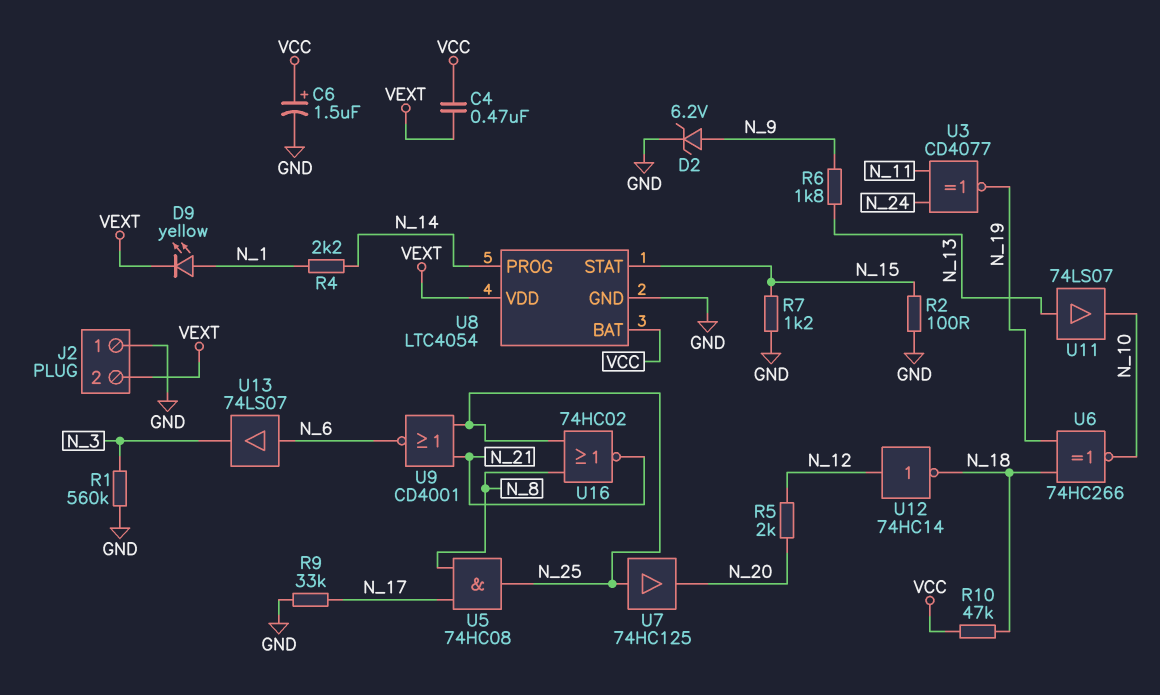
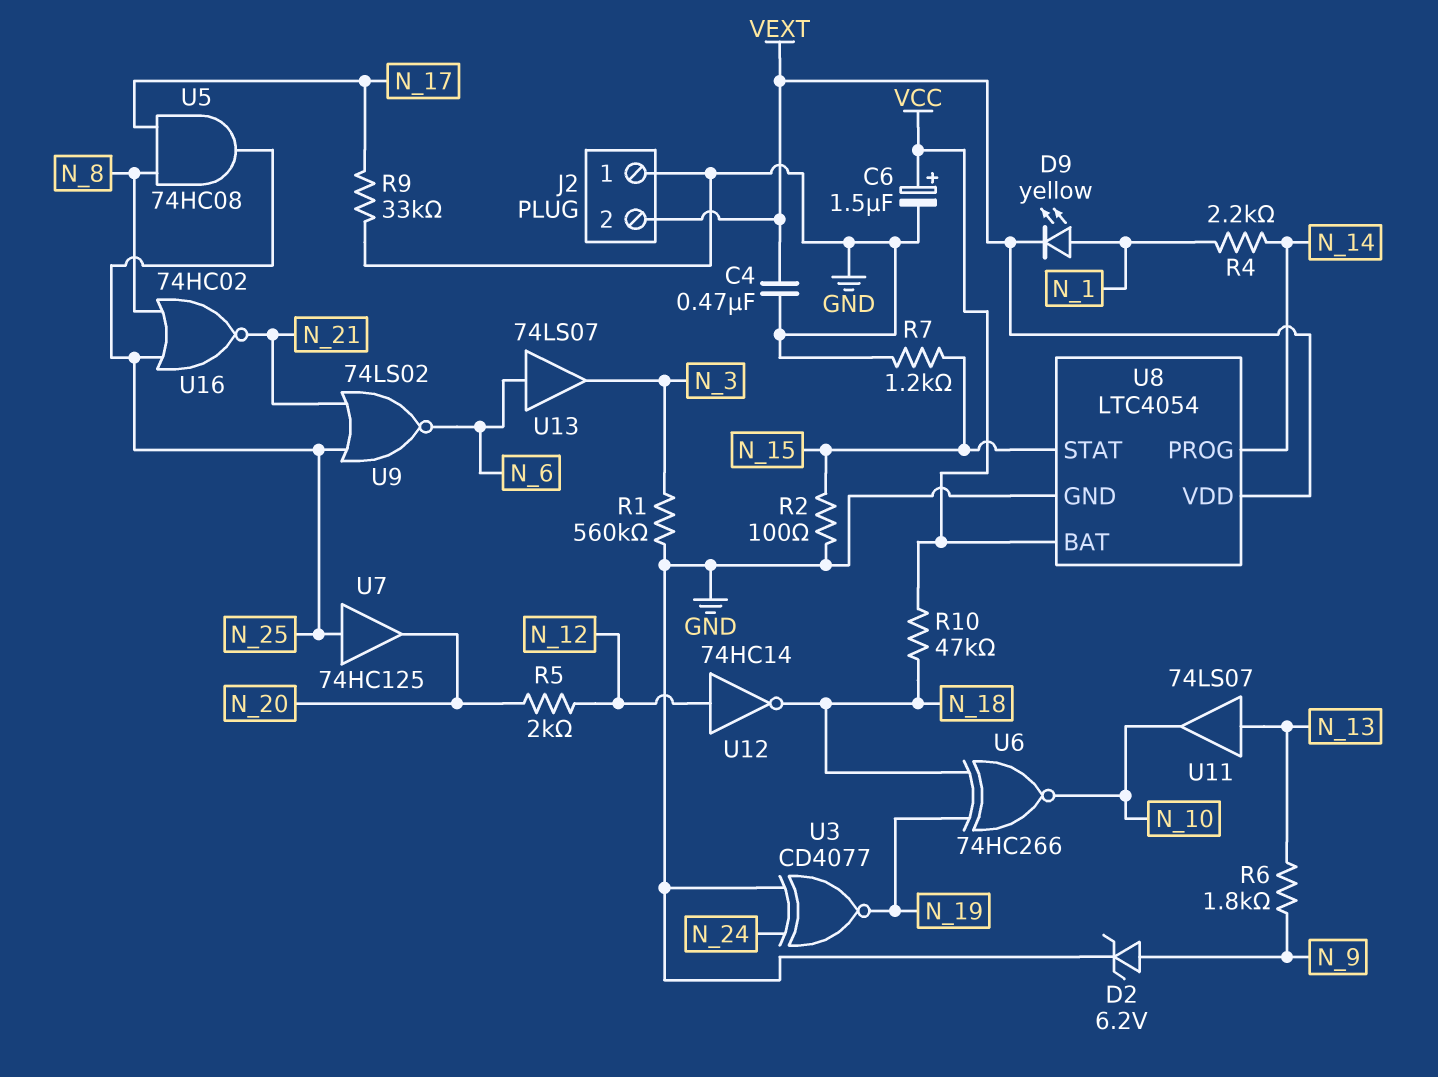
C4: 470nF (VCC, VEXT) -> 470nF (GND, VEXT)
U3: XNOR CD4077 (in N_11, in N_24, out N_19) -> XNOR CD4077 (in GND, in N_24, out N_19)
U9: NOR CD4001 (in N_21, in N_25, out N_6) -> NOR 74LS02 (in N_21, in N_25, out N_6)

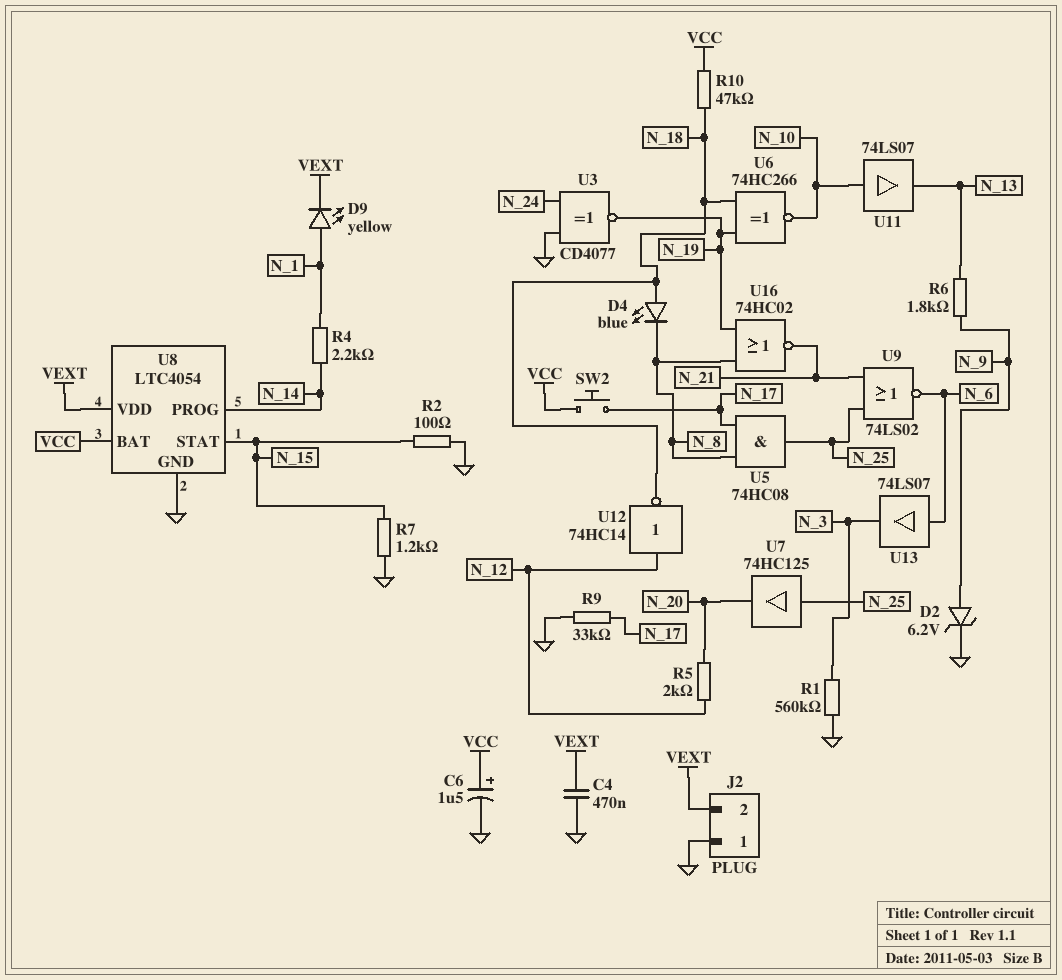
D4: none -> LED blue (A N_18, K N_8)
SW2: none -> button (N_17, VCC)
U11: buffer 74LS07 (in N_13, out N_10) -> buffer 74LS07 (in N_10, out N_13)
U16: NOR 74HC02 (in N_8, in N_25, out N_21) -> NOR 74HC02 (in N_8, in N_19, out N_21)

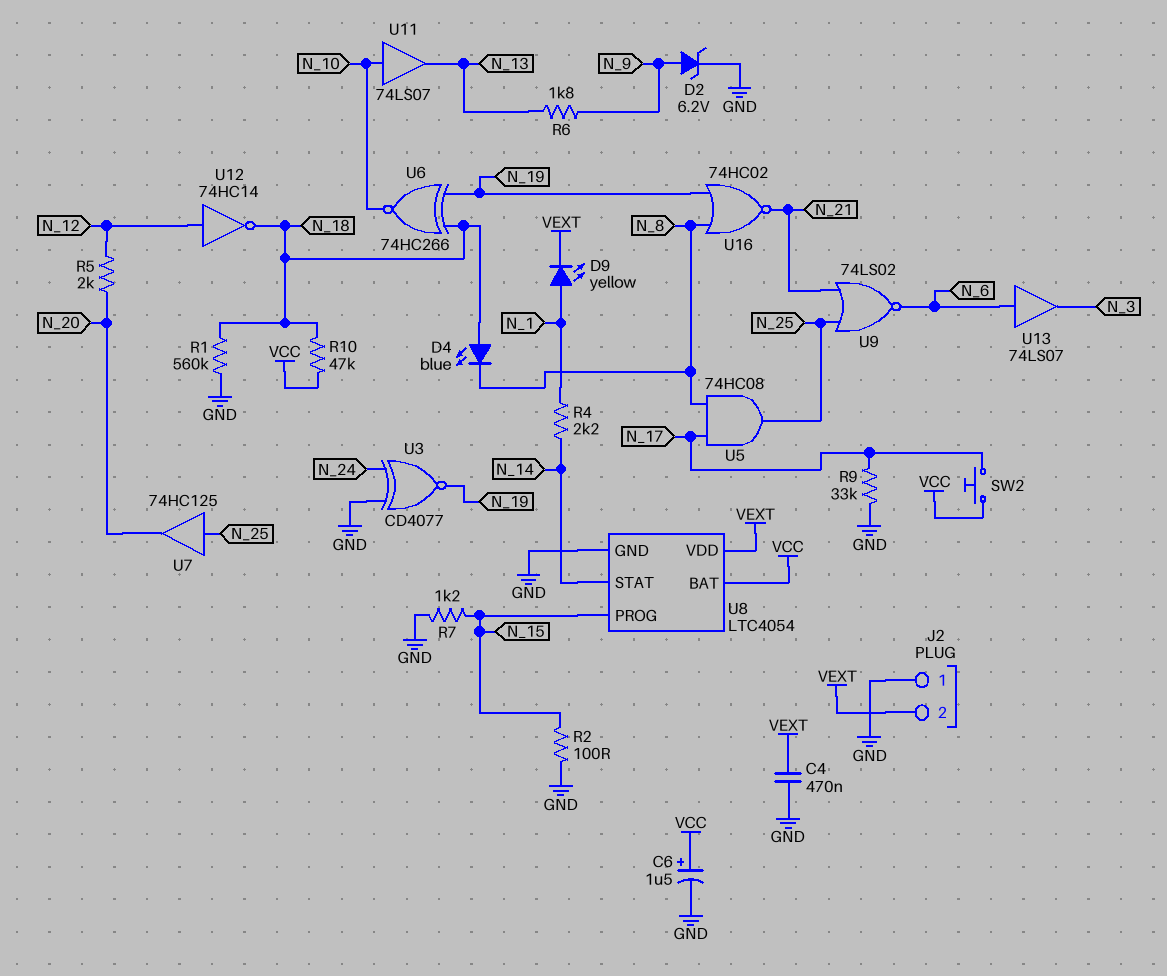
R1: 560k (GND, N_3) -> 560k (GND, N_18)
U8 pin PROG: N_14 -> N_15
U8 pin STAT: N_15 -> N_14

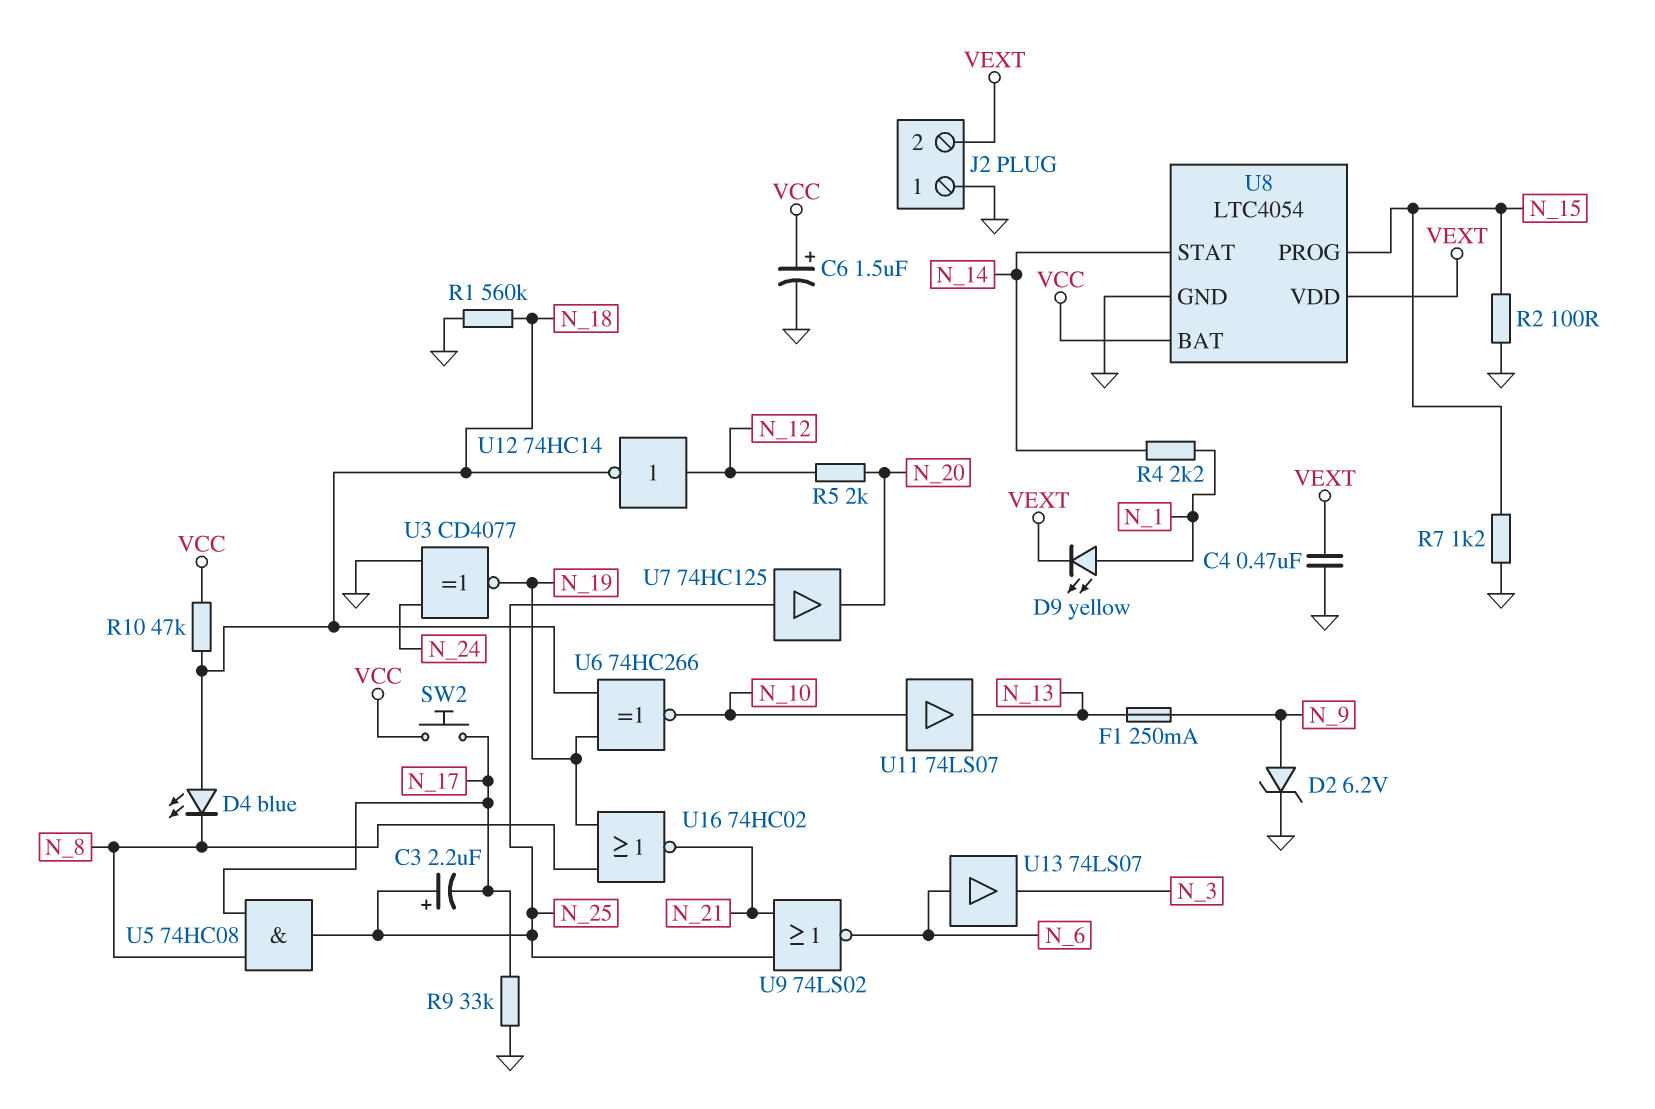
C3: none -> 2.2uF (plus N_25, minus N_17)
F1: none -> 250mA (N_9, N_13)
R6: 1.8k (N_9, N_13) -> none

